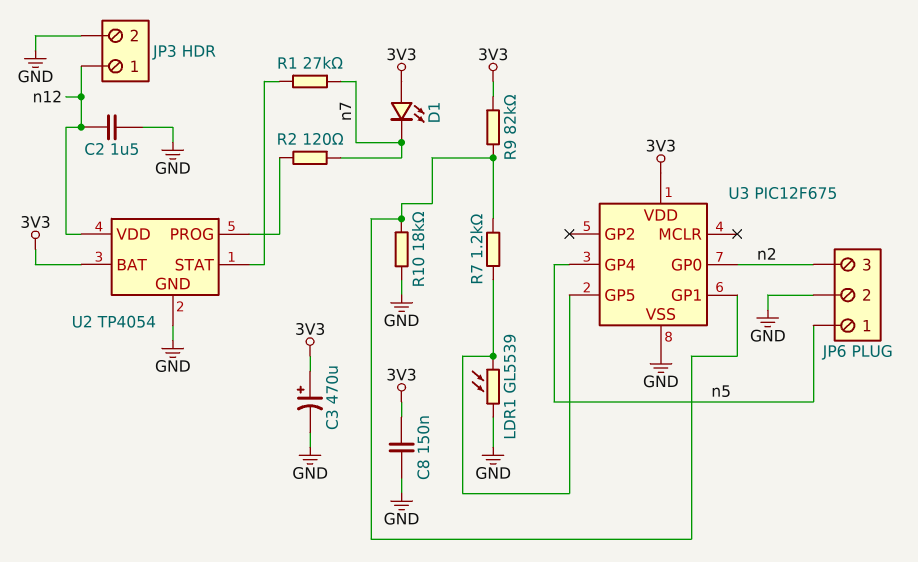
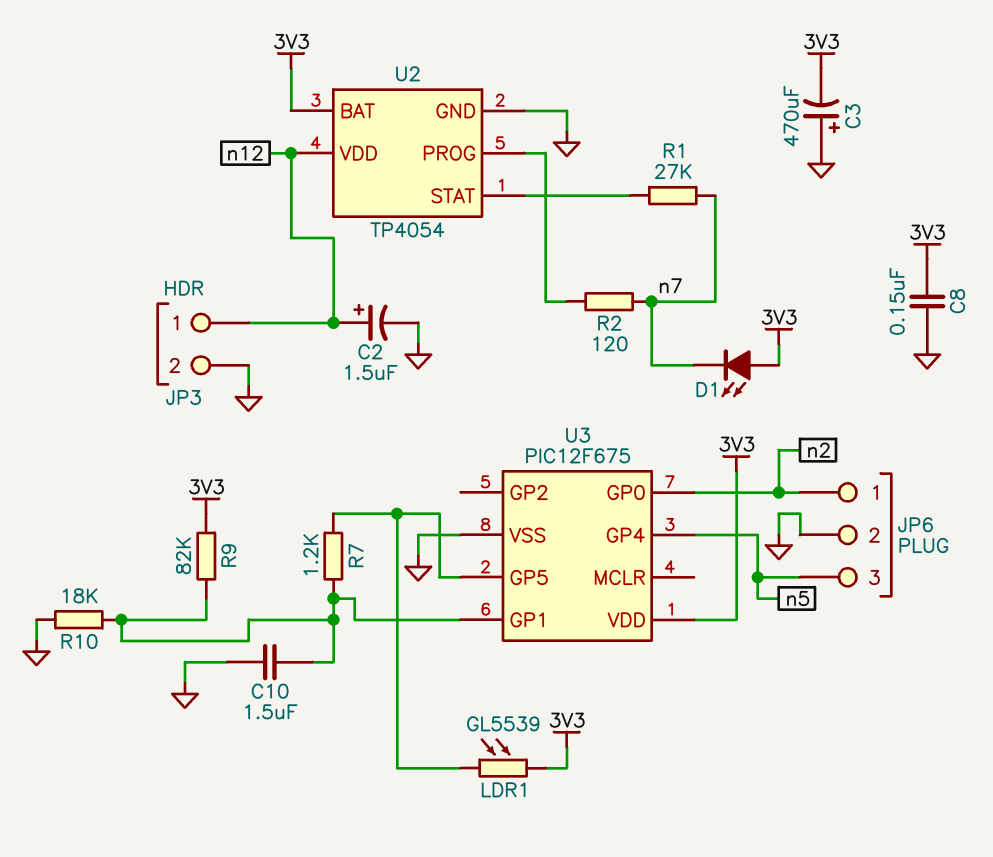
C2: 1.5uF (GND, n12) -> 1.5uF (plus n12, minus GND)
C3: 470uF (plus 3V3, minus GND) -> 470uF (plus GND, minus 3V3)
C10: none -> 1.5uF (GND, U3/GP1)
JP6 pin 1: n5 -> n2
JP6 pin 3: n2 -> n5
LDR1: GL5539 (GND, U3/GP5) -> GL5539 (3V3, U3/GP5)

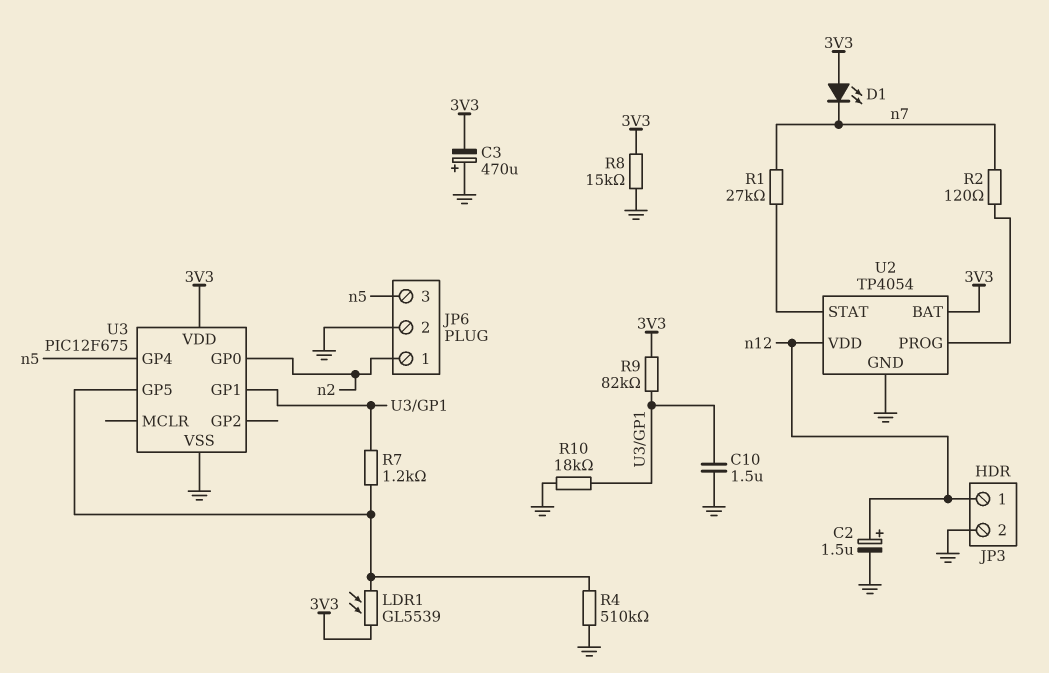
C8: 150nF (3V3, GND) -> none
R4: none -> 510k (GND, U3/GP5)
R8: none -> 15k (3V3, GND)

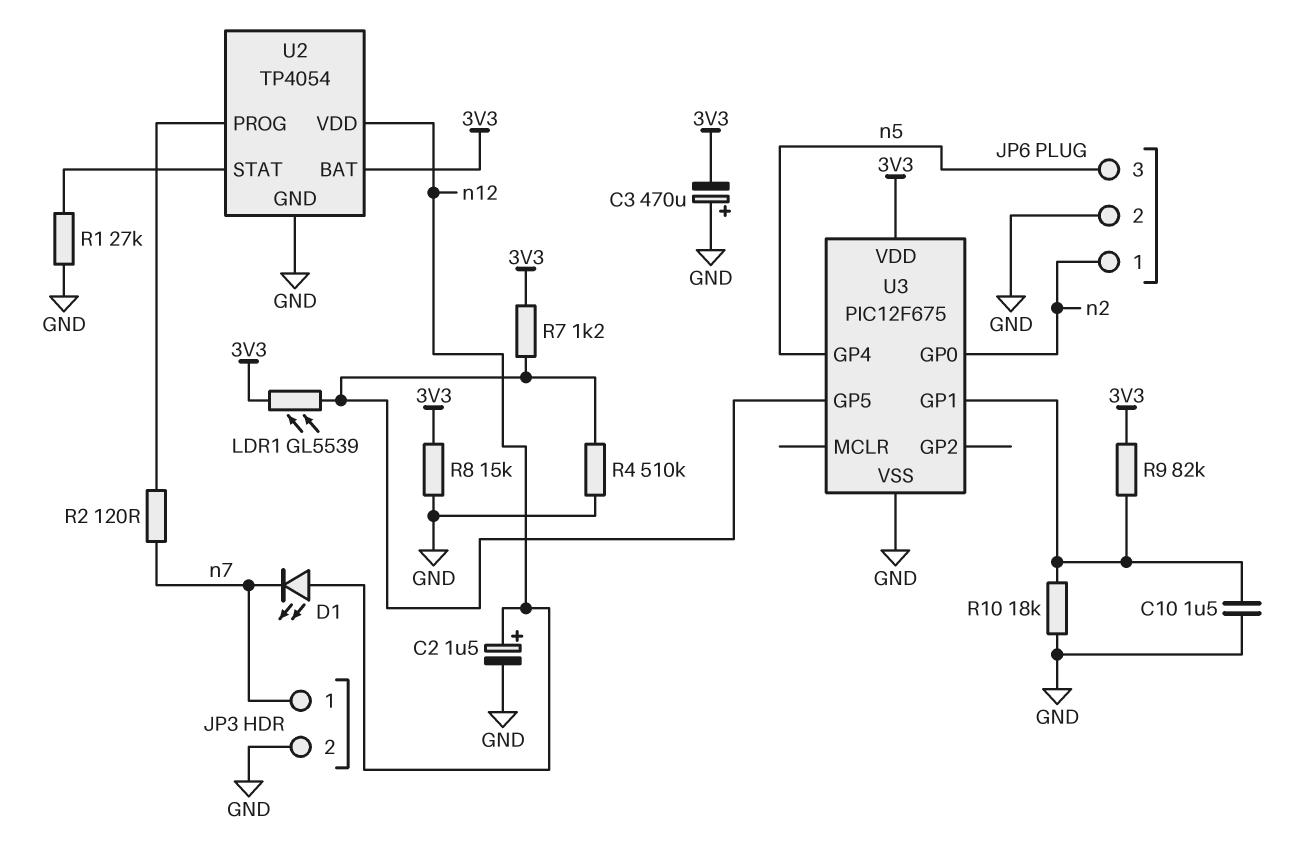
D1: LED (A 3V3, K n7) -> LED (A n12, K n7)
JP3 pin 1: n12 -> n7
R1: 27k (U2/STAT, n7) -> 27k (GND, U2/STAT)
R7: 1.2k (U3/GP1, U3/GP5) -> 1.2k (3V3, U3/GP5)

